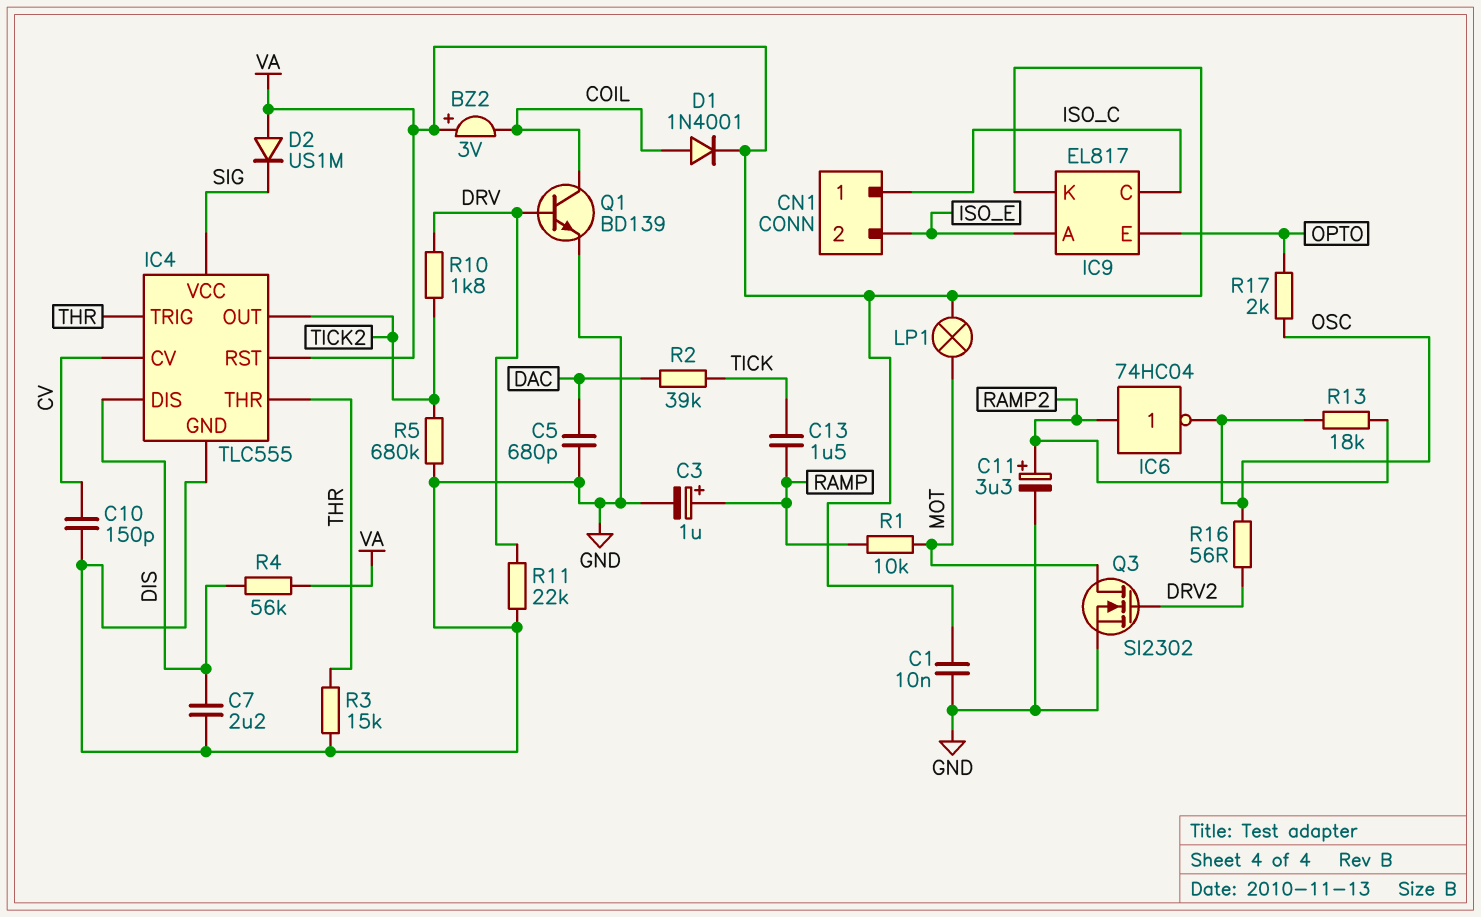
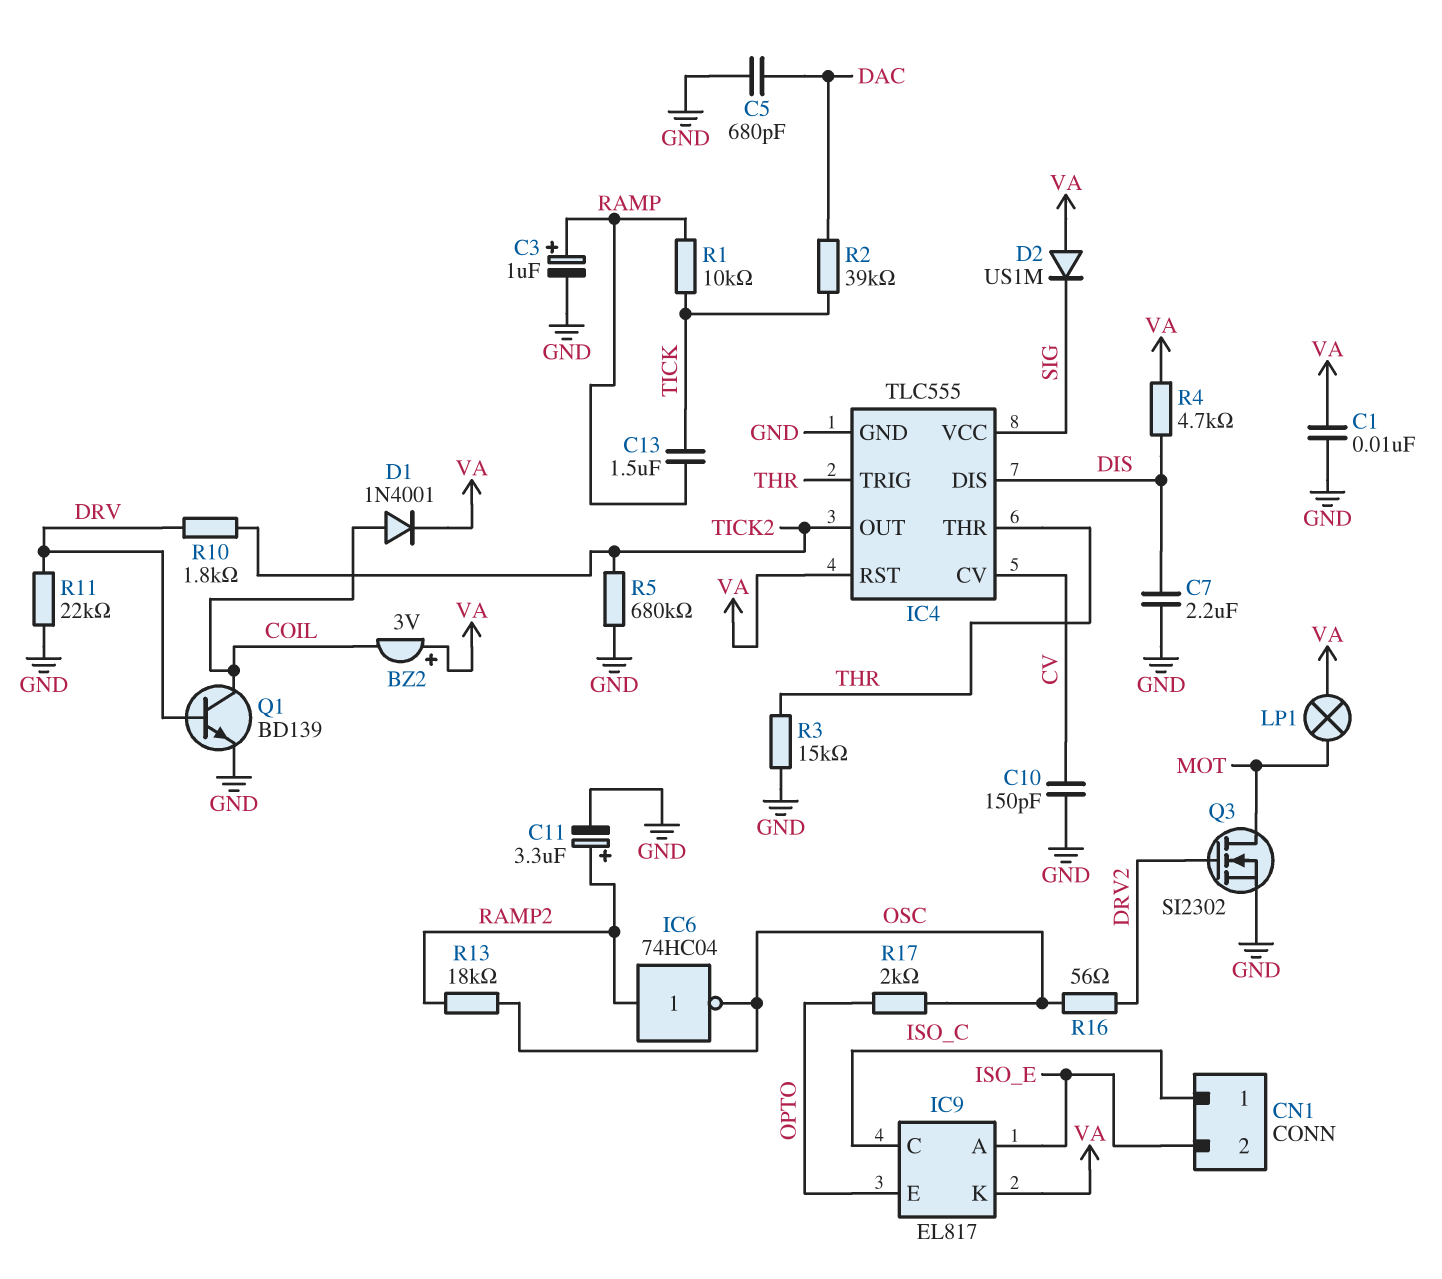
R1: 10k (MOT, RAMP) -> 10k (RAMP, TICK)
R4: 56k (DIS, VA) -> 4.7k (DIS, VA)

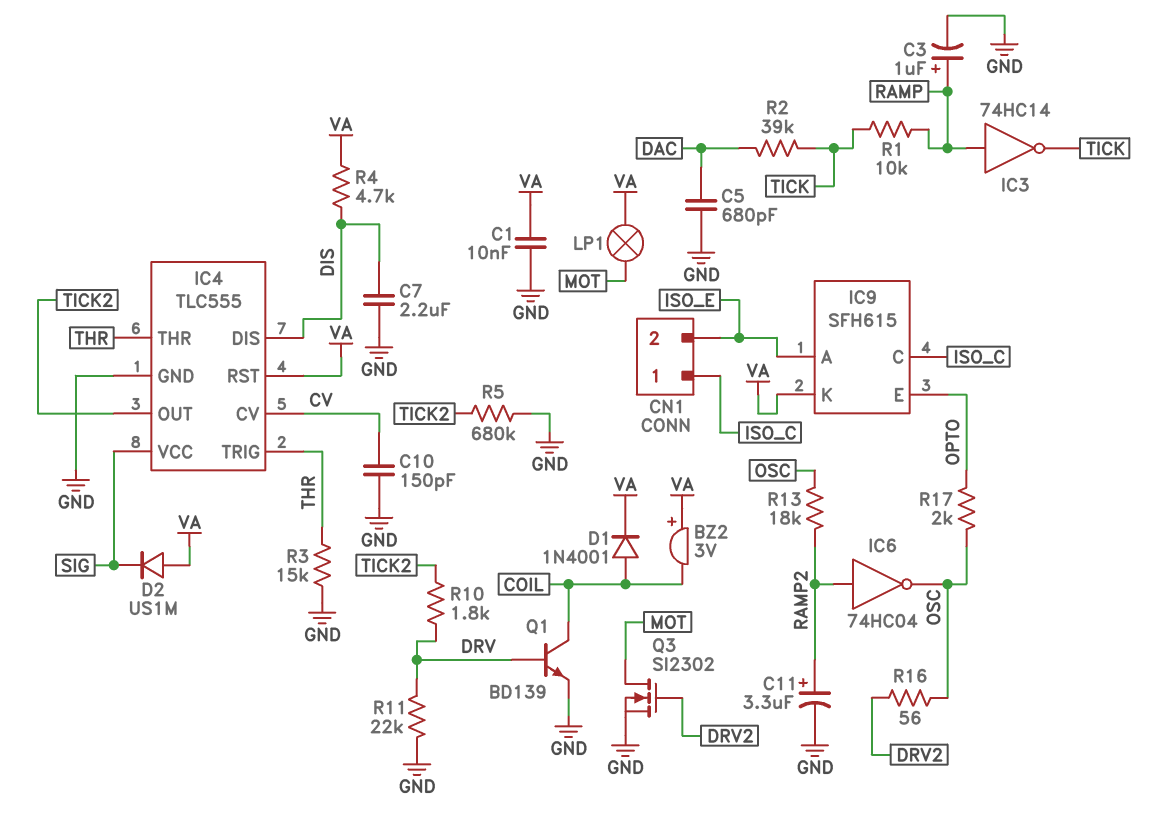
C13: 1.5uF (RAMP, TICK) -> none
IC3: none -> NOT 74HC14 (in RAMP, out TICK)
IC9: EL817 -> SFH615

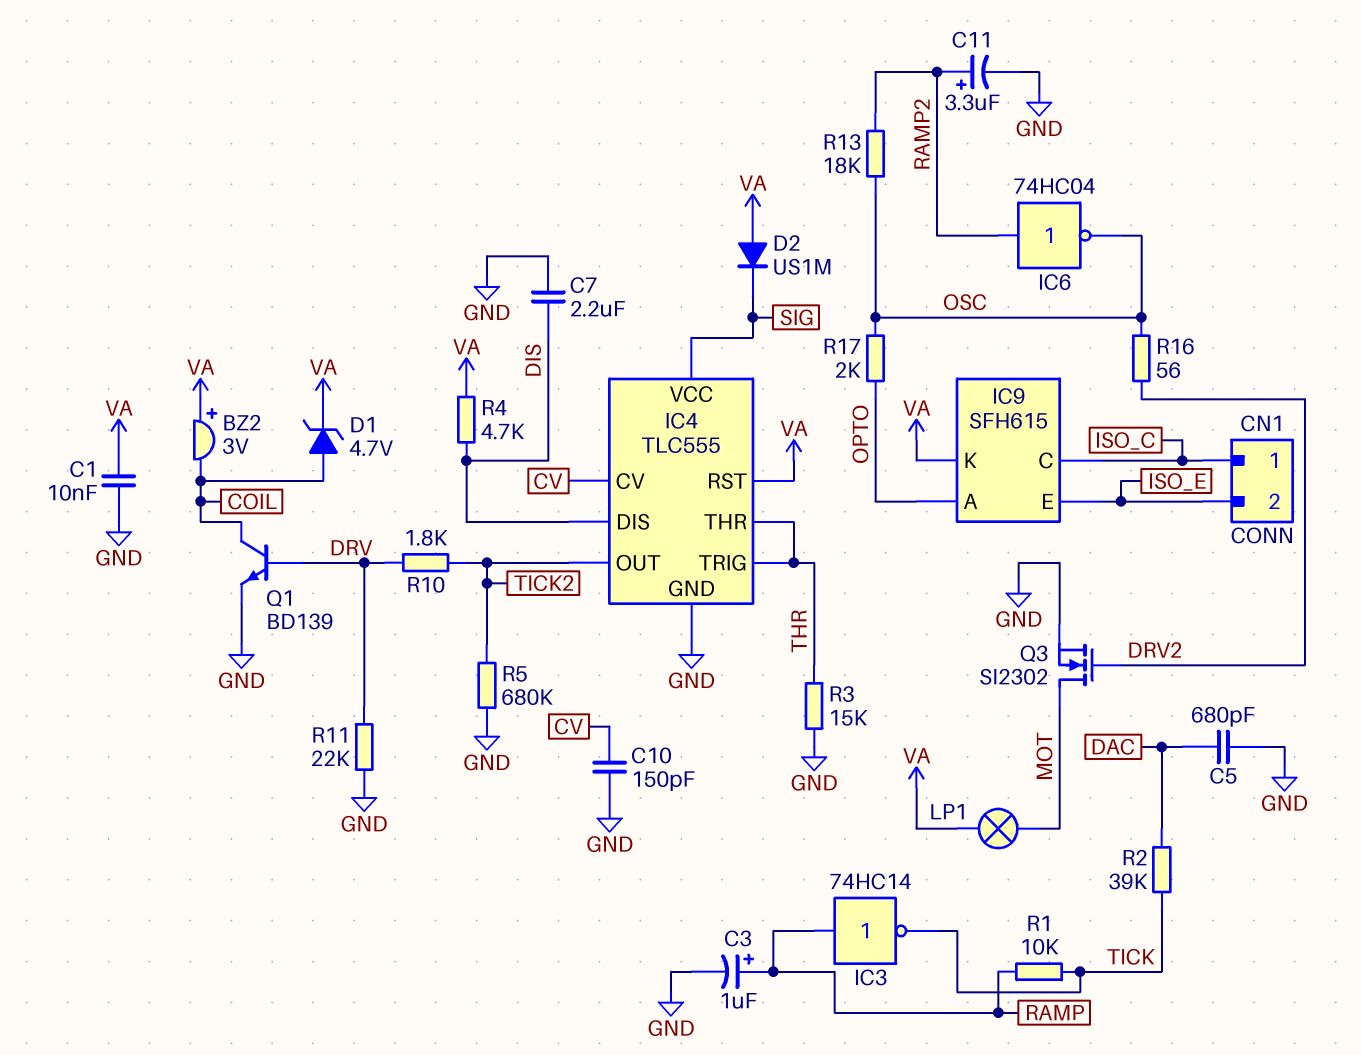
D1: diode 1N4001 (A COIL, K VA) -> zener 4.7V (A COIL, K VA)
IC9 pin A: ISO_E -> OPTO
IC9 pin E: OPTO -> ISO_E

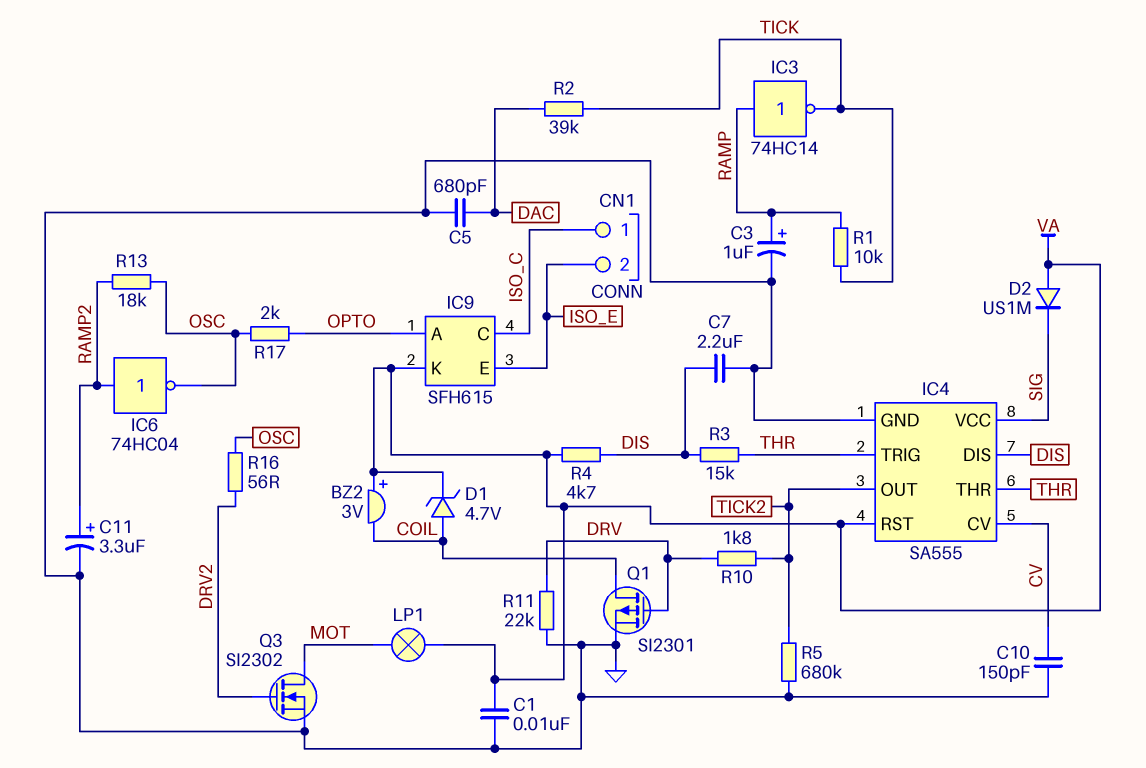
IC4: TLC555 -> SA555
Q1: NPN BD139 (B DRV, C COIL, E GND) -> PMOS SI2301 (G DRV, D COIL, S GND)
R3: 15k (GND, THR) -> 15k (DIS, THR)

